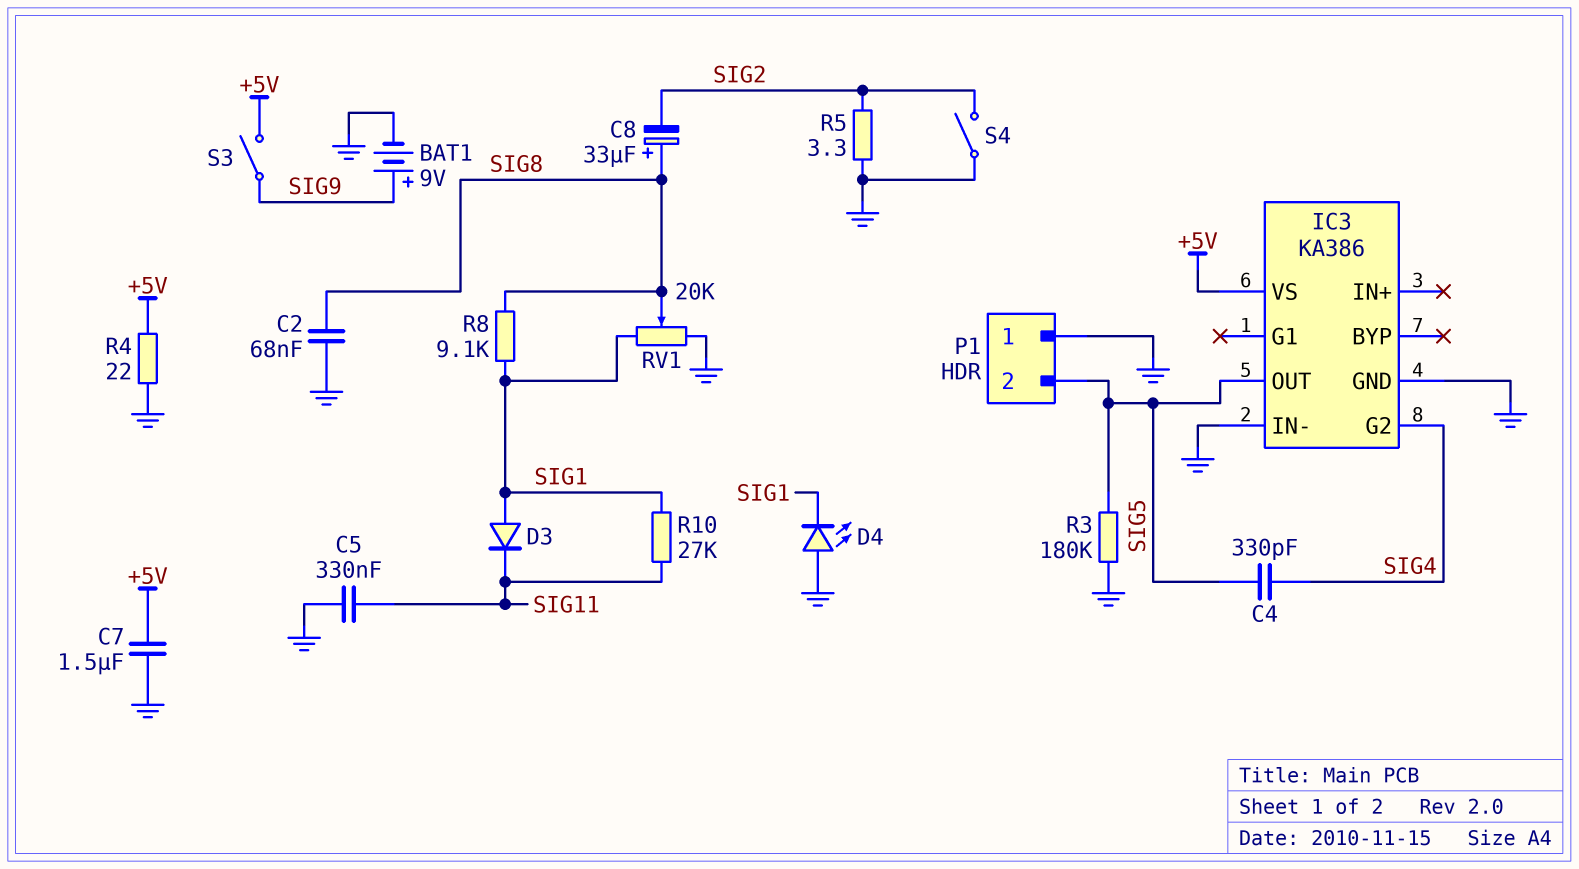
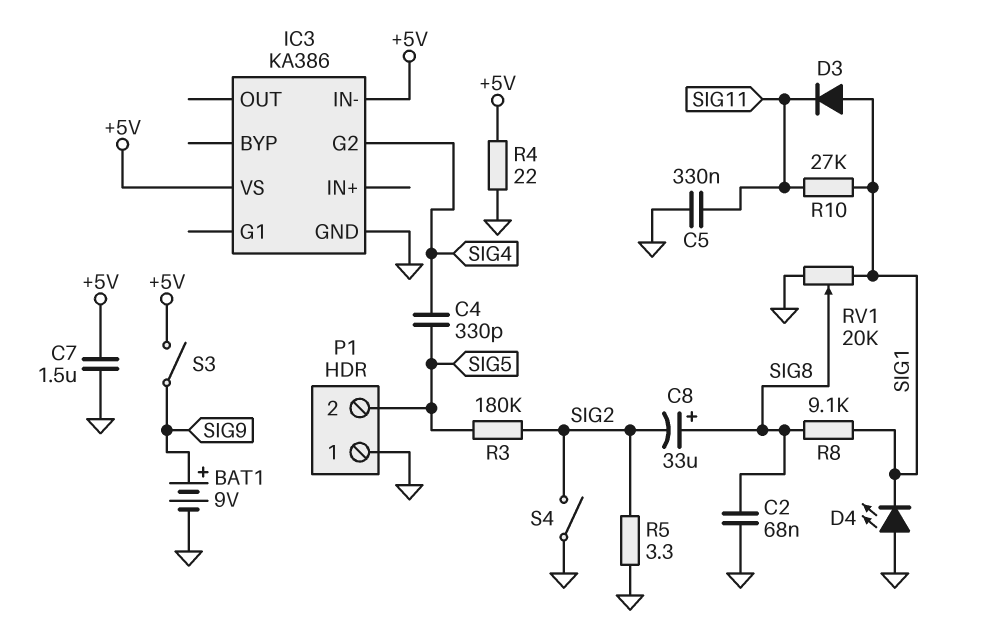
IC3 pin IN-: GND -> +5V
IC3 pin OUT: SIG5 -> none
R3: 180k (GND, SIG5) -> 180k (SIG2, SIG5)

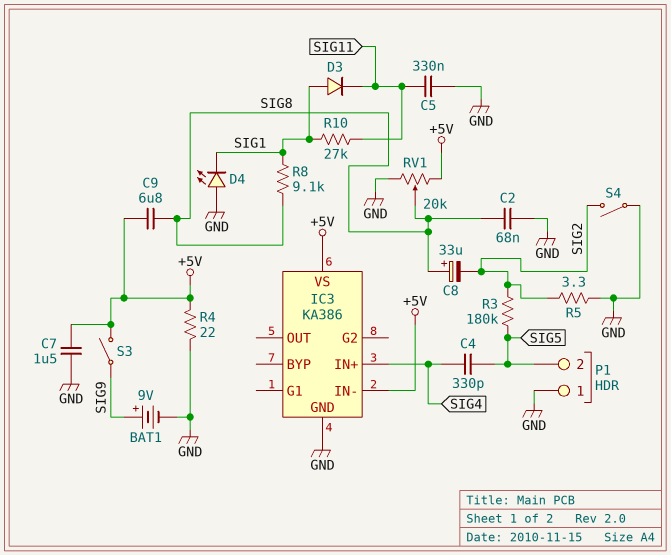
C9: none -> 6.8uF (+5V, SIG8)
IC3 pin G2: SIG4 -> none
IC3 pin IN+: none -> SIG4
RV1: 20k (GND, SIG1, wiper SIG8) -> 20k (+5V, GND, wiper SIG8)

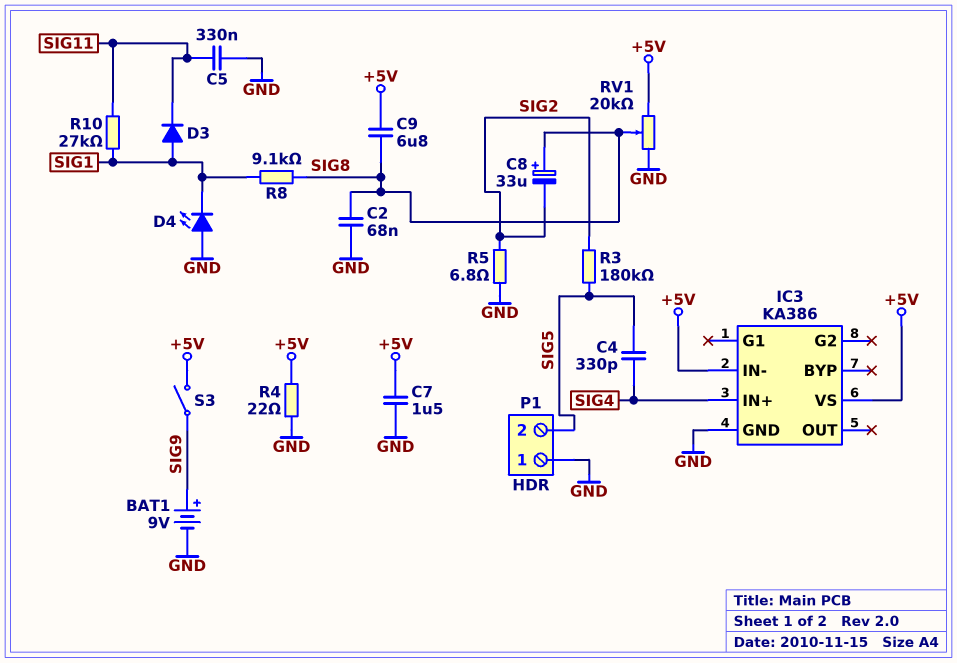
R5: 3.3 (GND, SIG2) -> 6.8 (GND, SIG2)
S4: switch (GND, SIG2) -> none

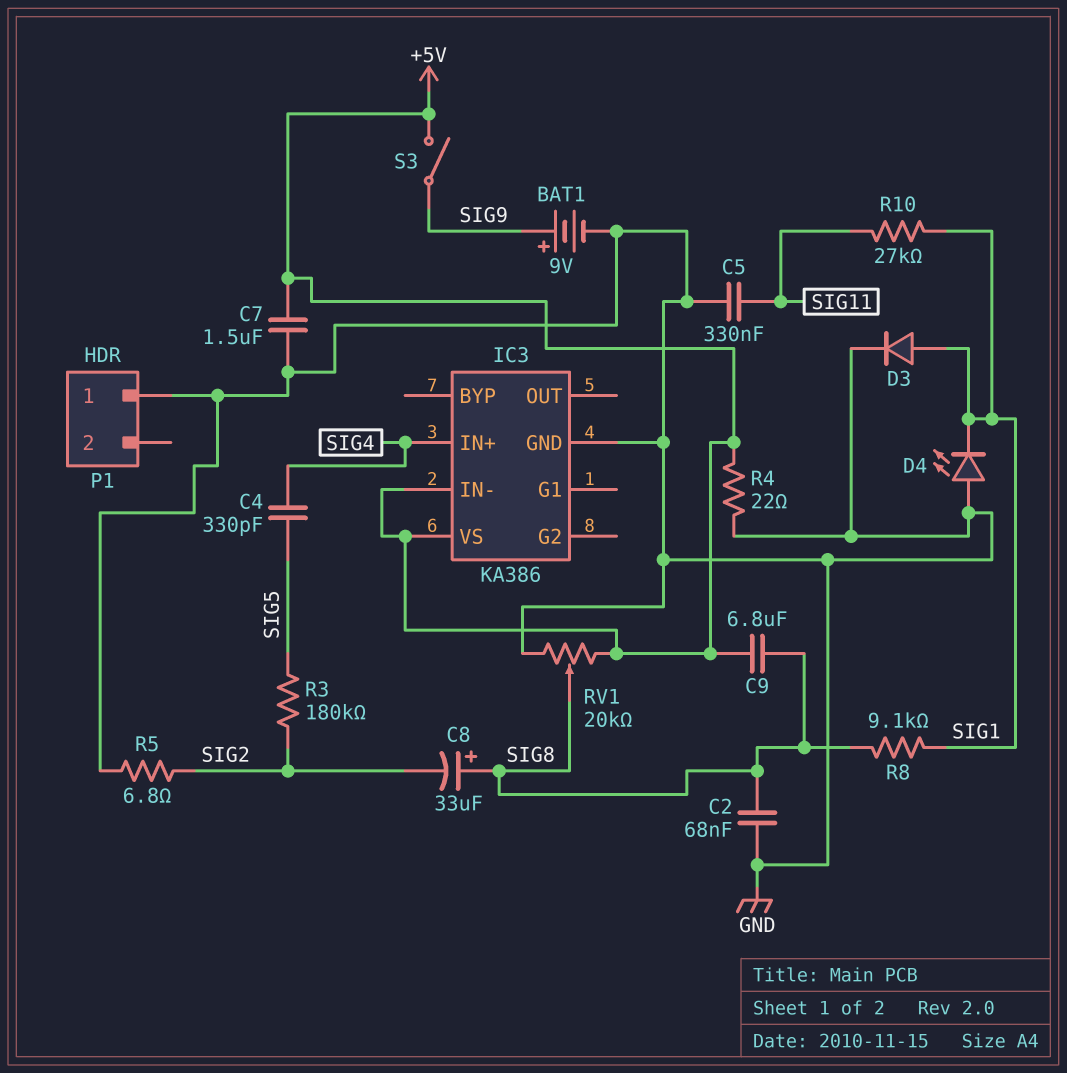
D3: diode (A SIG1, K SIG11) -> diode (A SIG1, K GND)
P1 pin 2: SIG5 -> none

